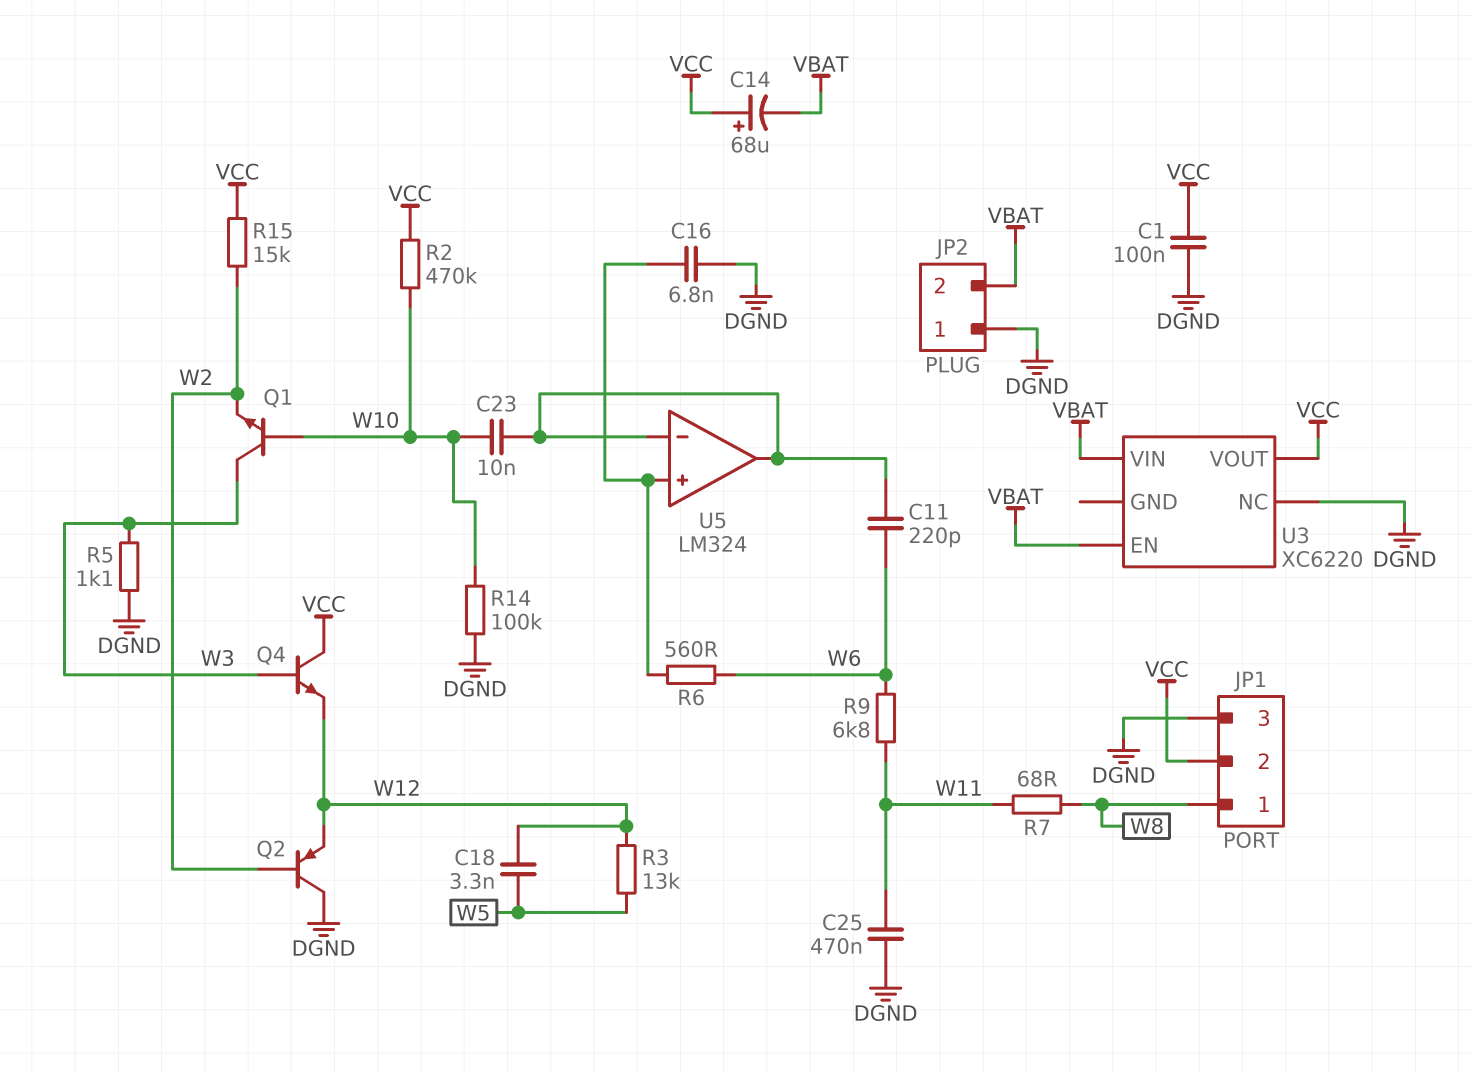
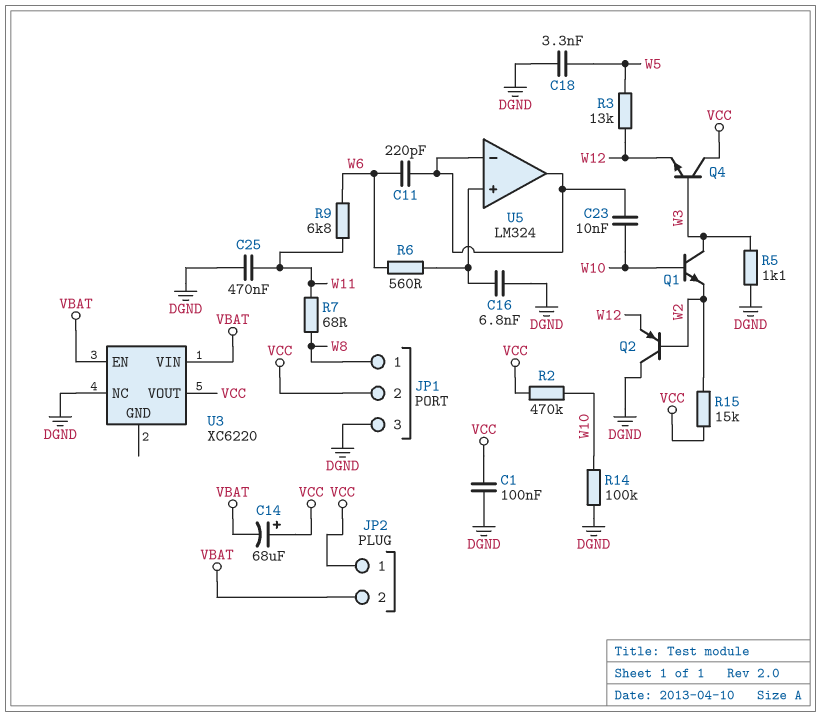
C18: 3.3nF (W5, W12) -> 3.3nF (DGND, W5)
JP2 pin 1: DGND -> VCC

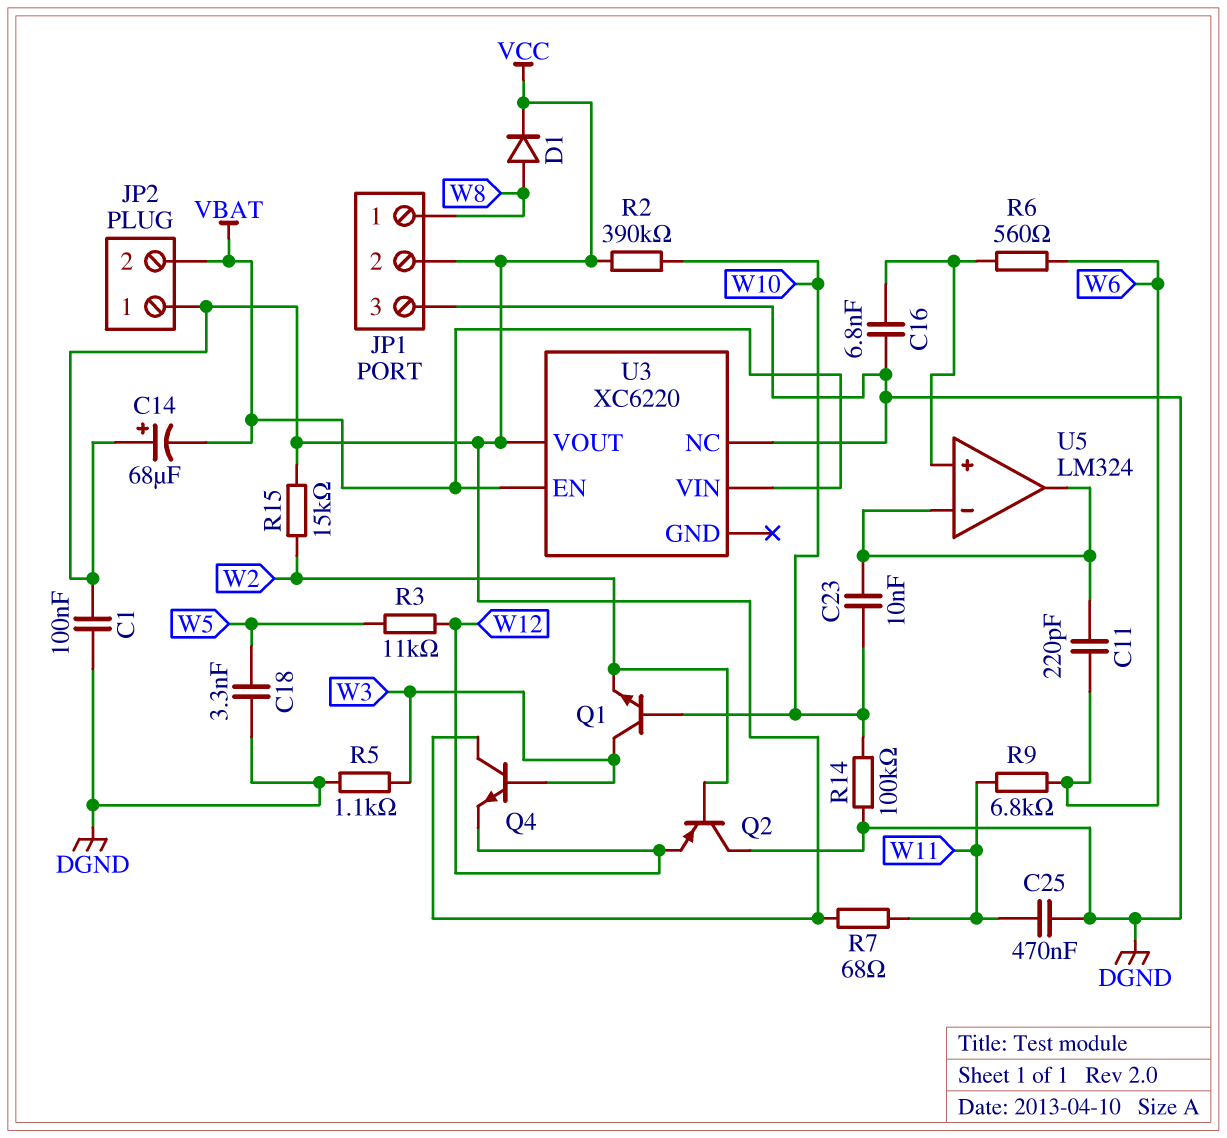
D1: none -> diode (A W8, K VCC)
R2: 470k (VCC, W10) -> 390k (VCC, W10)
R3: 13k (W5, W12) -> 11k (W5, W12)
R7: 68 (W8, W11) -> 68 (VCC, W11)

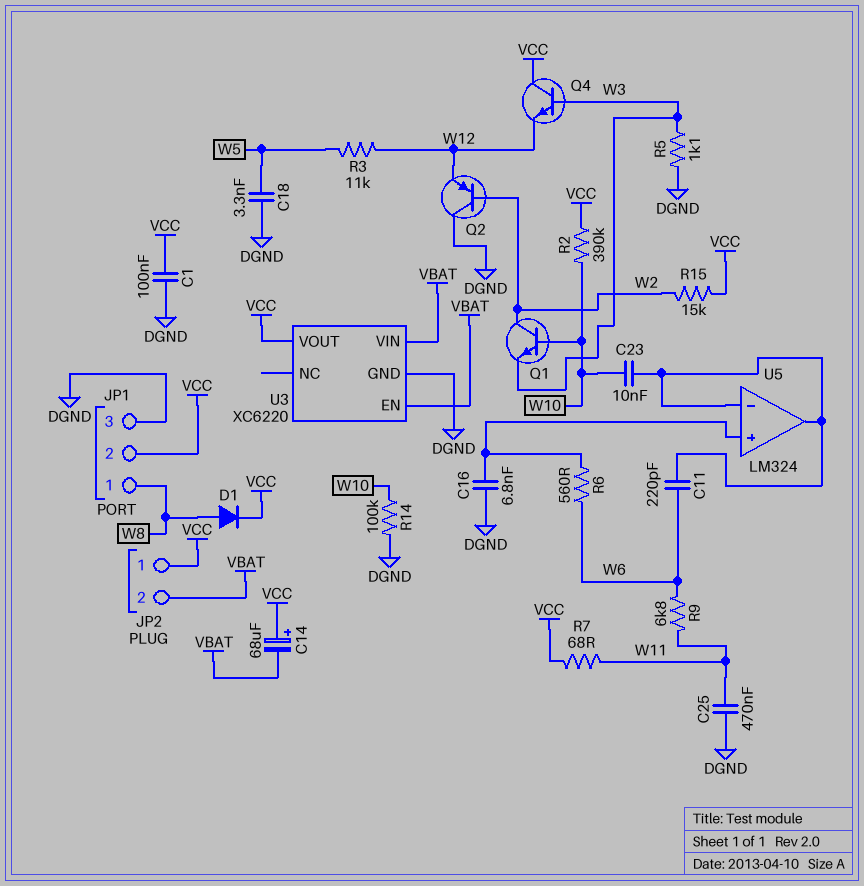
Q1: NPN (B W10, C W3, E W2) -> NPN (B W10, C W2, E W3)
U3 pin GND: none -> DGND
U3 pin NC: DGND -> none

